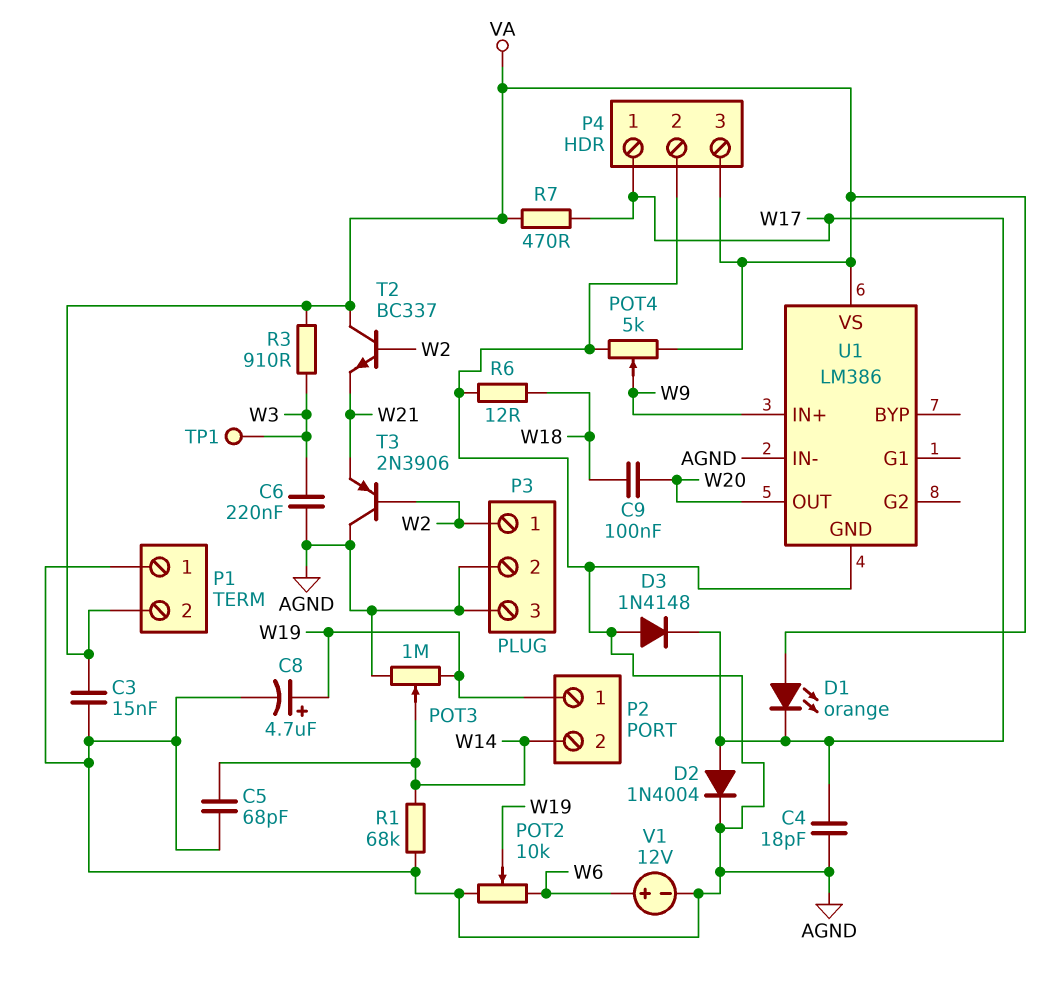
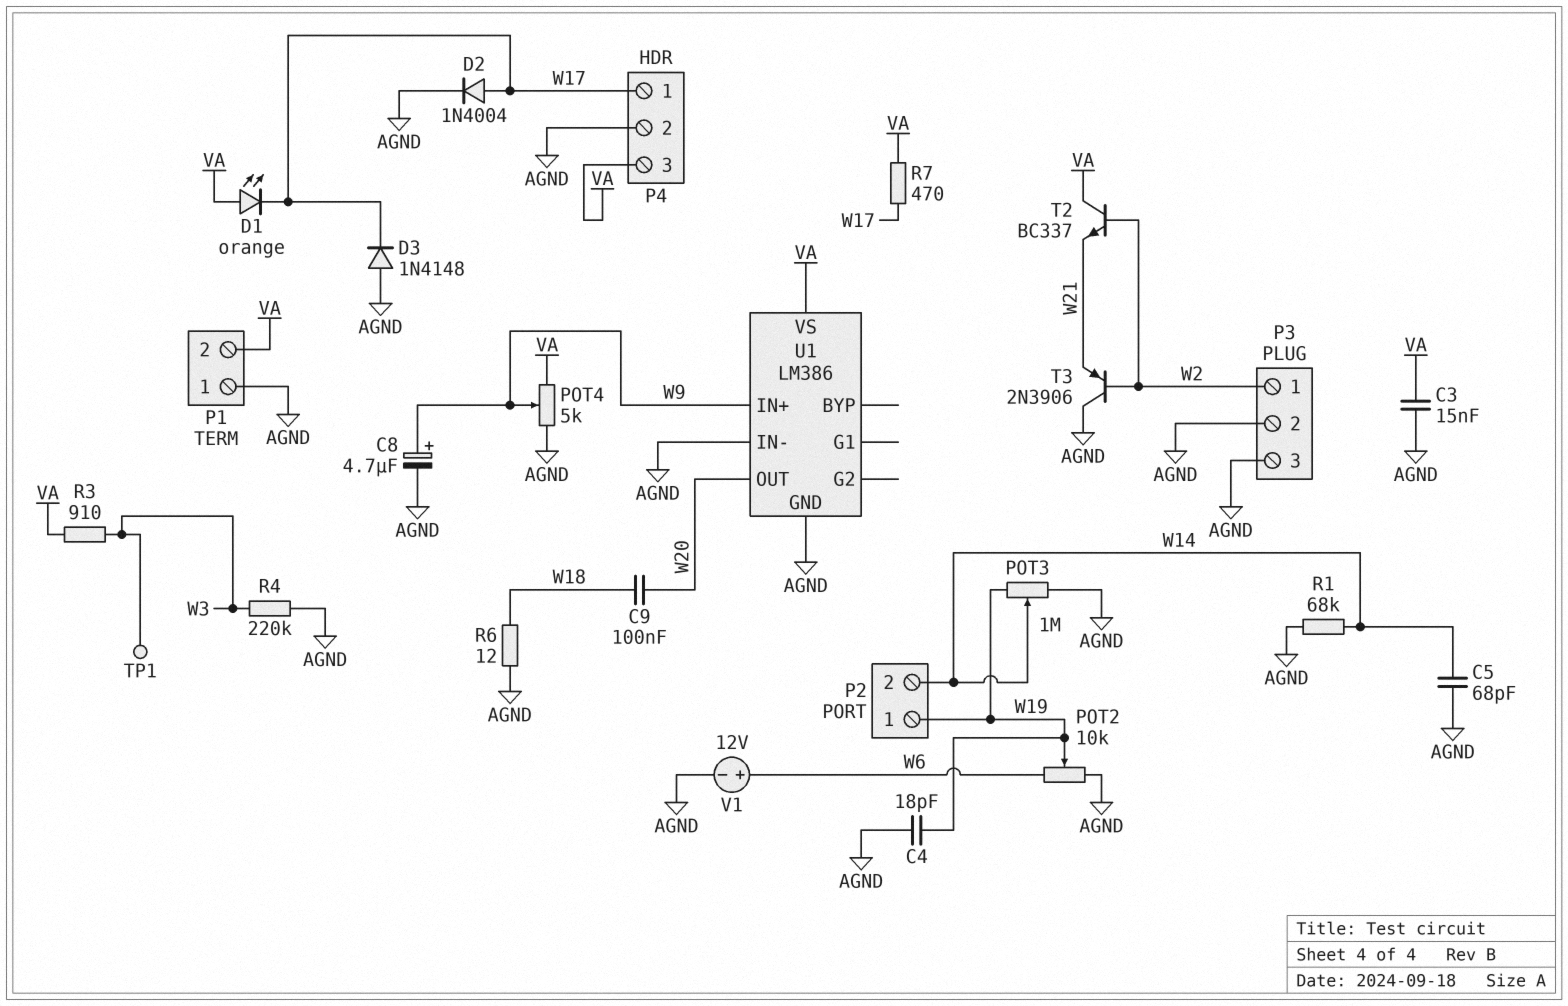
C4: 18pF (AGND, W17) -> 18pF (AGND, W19)
C6: 220nF (AGND, W3) -> none
C8: 4.7uF (plus W19, minus AGND) -> 4.7uF (plus W9, minus AGND)
R4: none -> 220k (AGND, W3)

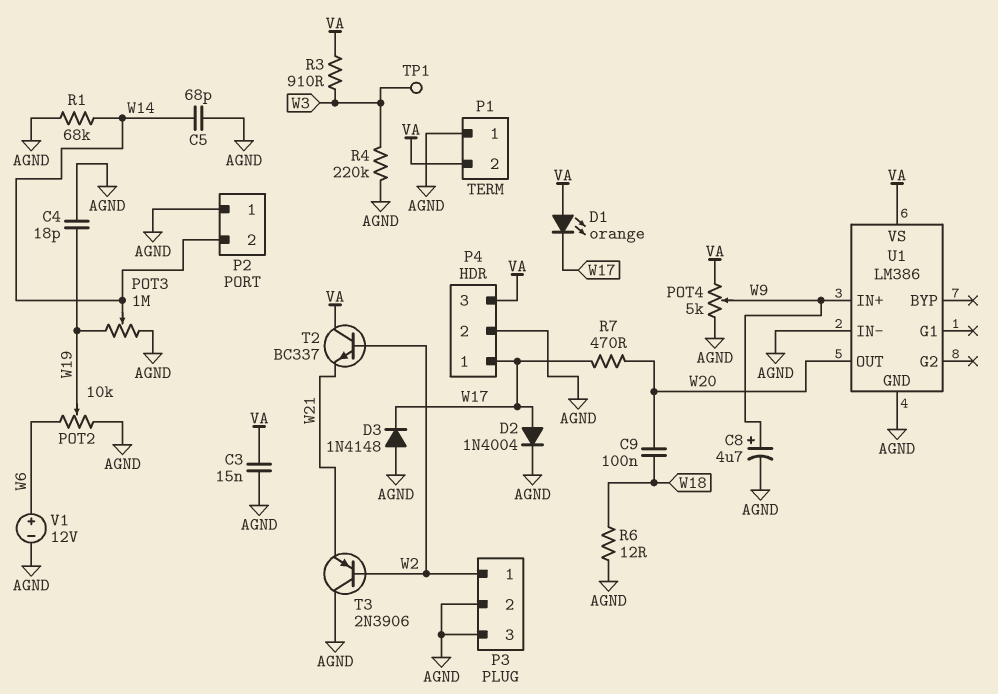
P2 pin 1: W19 -> AGND
R7: 470 (VA, W17) -> 470 (W17, W20)

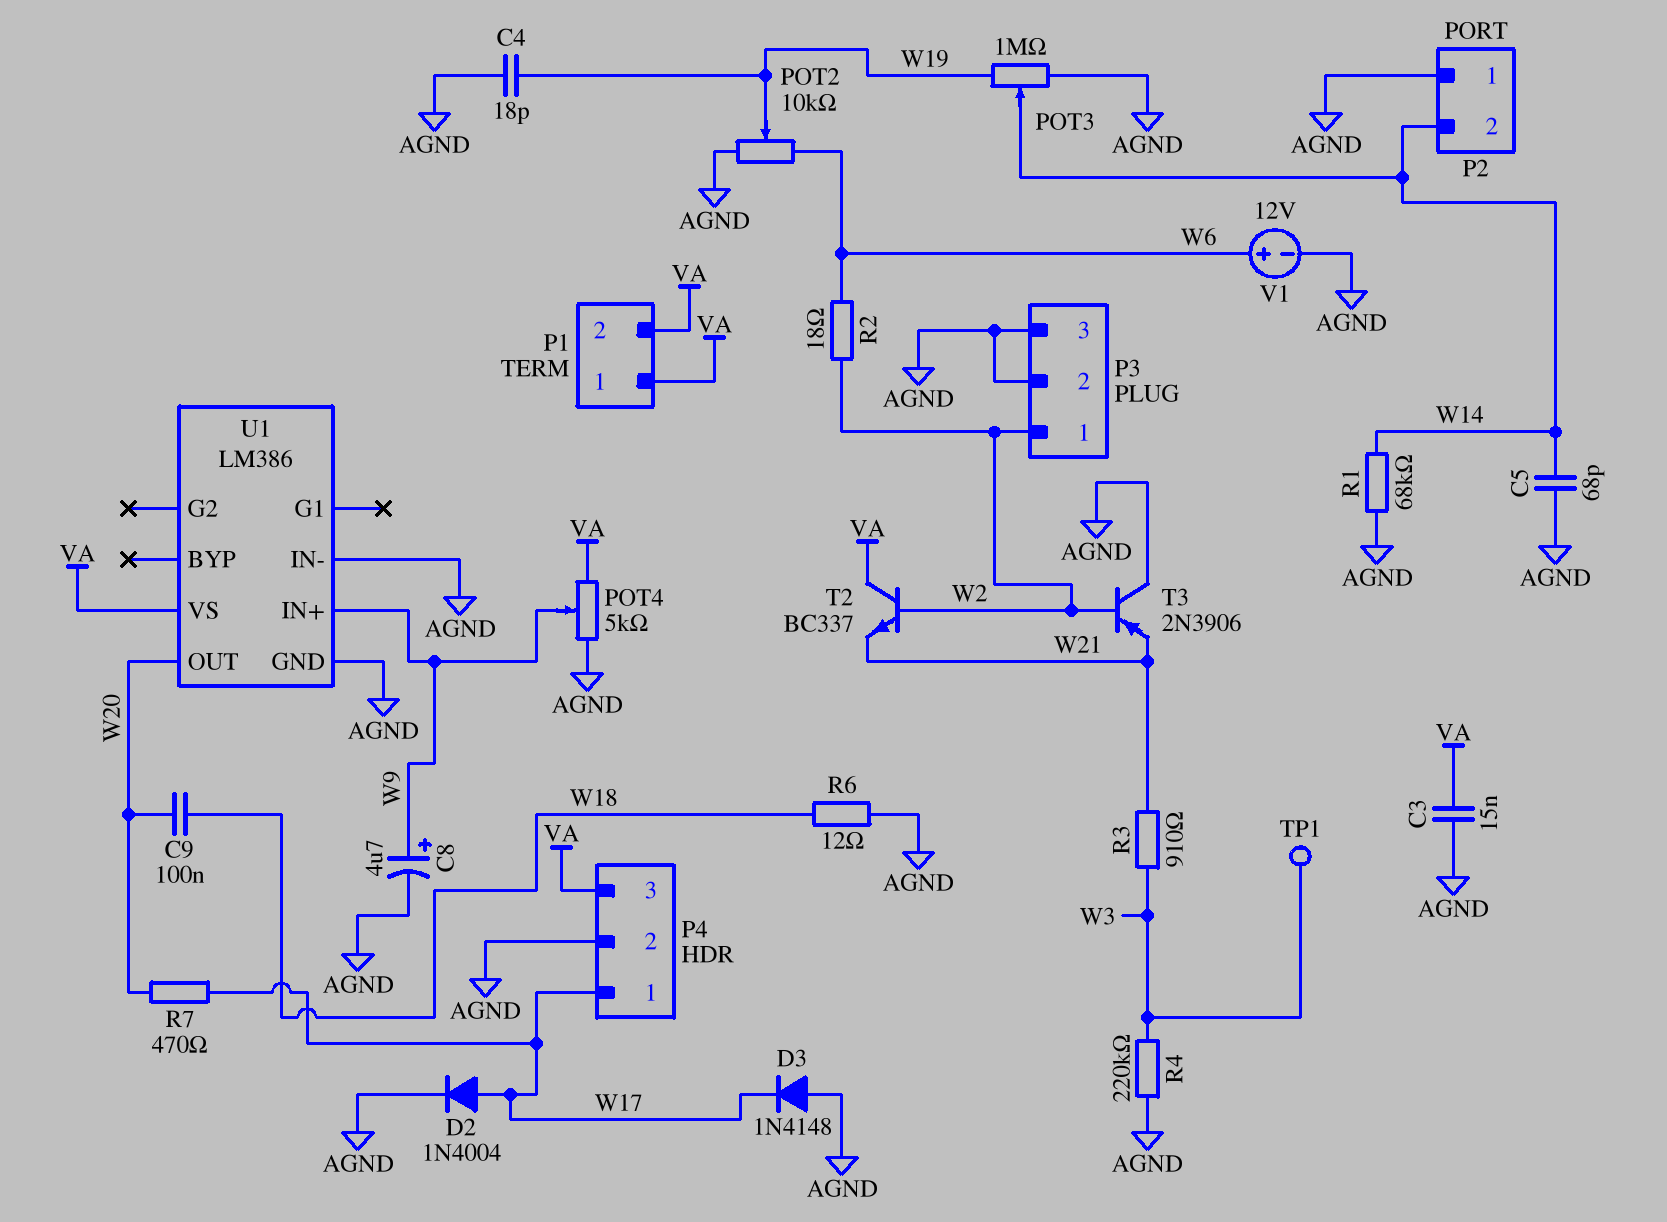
D1: LED orange (A VA, K W17) -> none
P1 pin 1: AGND -> VA
R2: none -> 18 (W2, W6)
R3: 910 (VA, W3) -> 910 (W3, W21)

